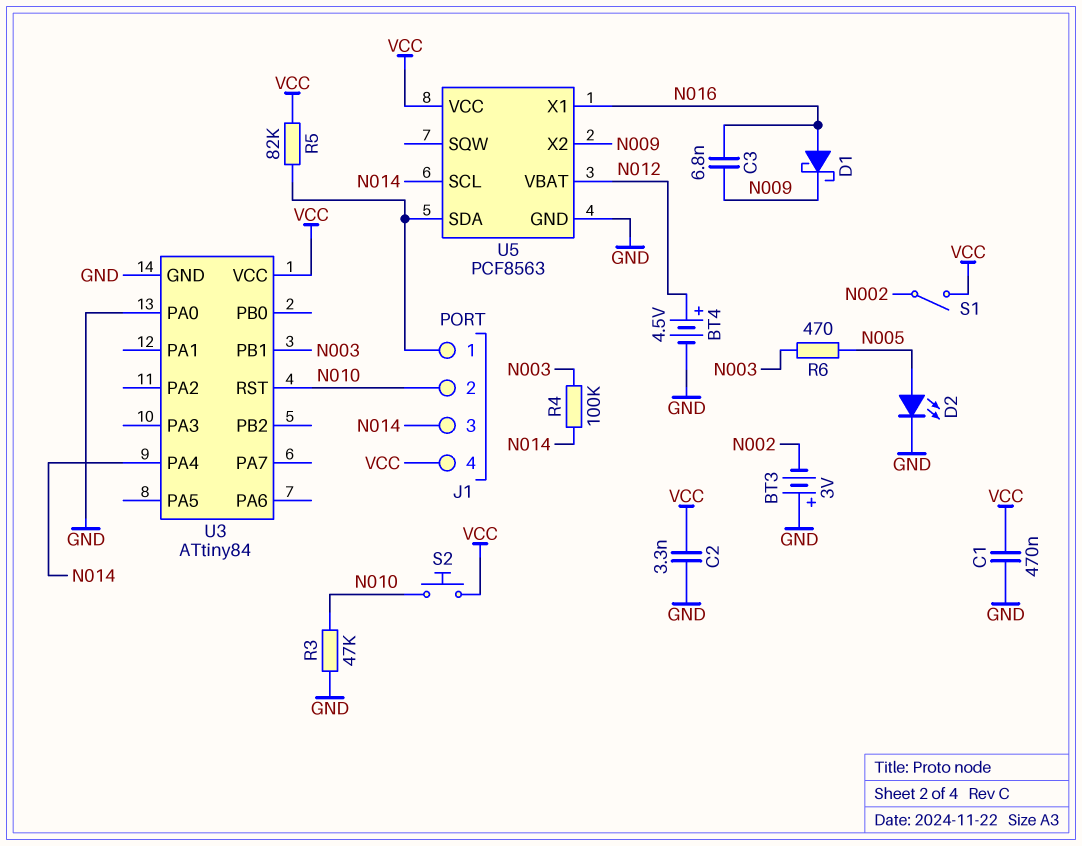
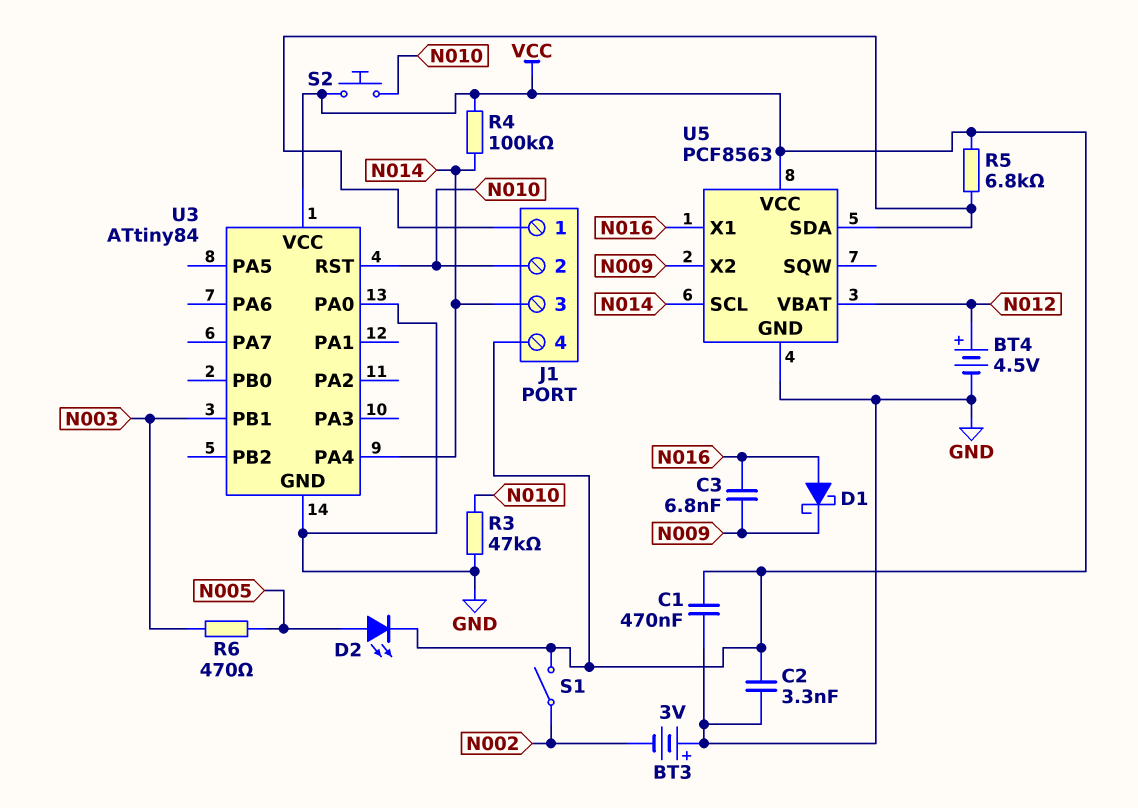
D2: LED (A N005, K GND) -> LED (A N005, K VCC)
R4: 100k (N003, N014) -> 100k (N014, VCC)
R5: 82k (J1/1, VCC) -> 6.8k (J1/1, VCC)

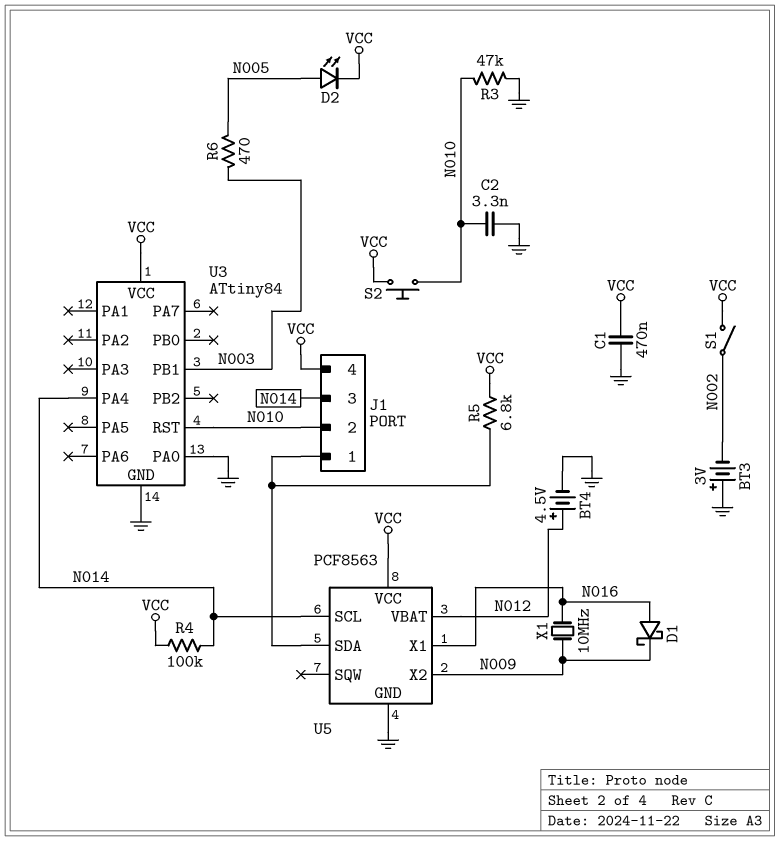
C2: 3.3nF (GND, VCC) -> 3.3nF (GND, N010)
C3: 6.8nF (N009, N016) -> none
X1: none -> 10MHz (N009, N016)

